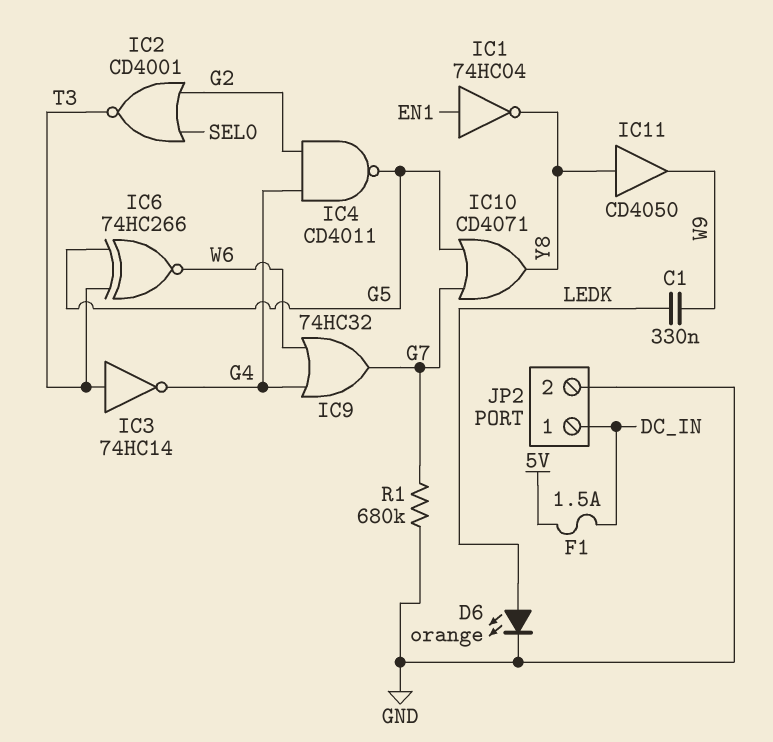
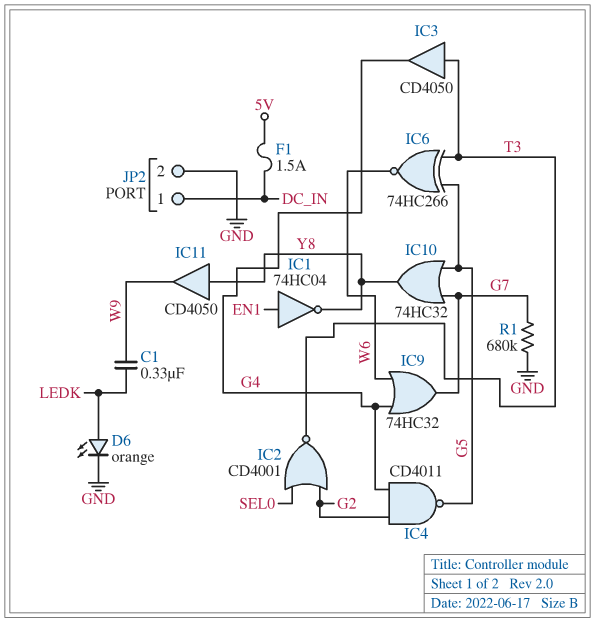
IC3: NOT 74HC14 (in T3, out G4) -> buffer CD4050 (in T3, out G4)
IC10: OR CD4071 (in G5, in G7, out Y8) -> OR 74HC32 (in G5, in G7, out Y8)

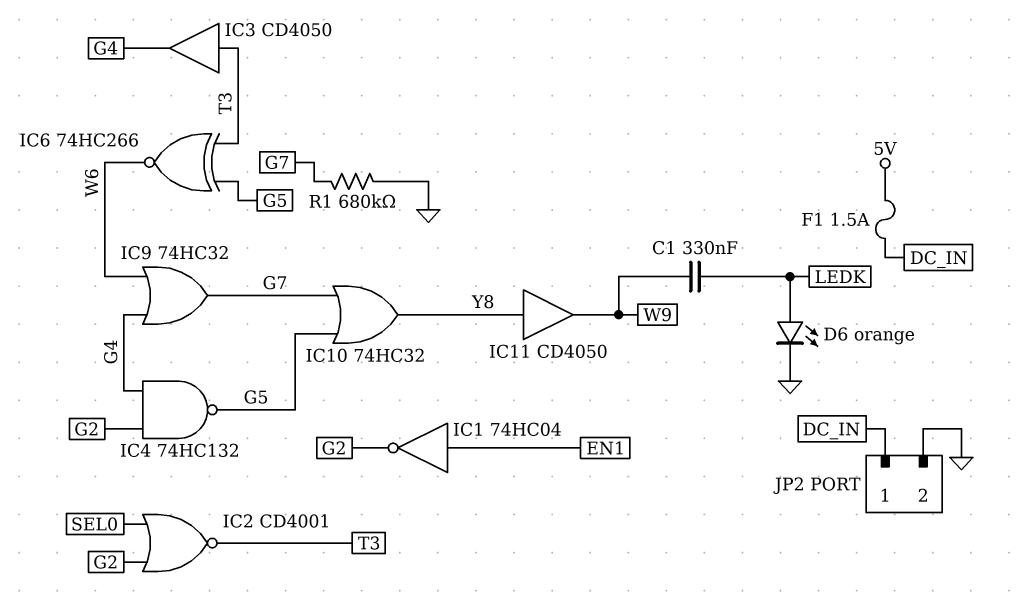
IC1: NOT 74HC04 (in EN1, out Y8) -> NOT 74HC04 (in EN1, out G2)
IC4: NAND CD4011 (in G2, in G4, out G5) -> NAND 74HC132 (in G2, in G4, out G5)

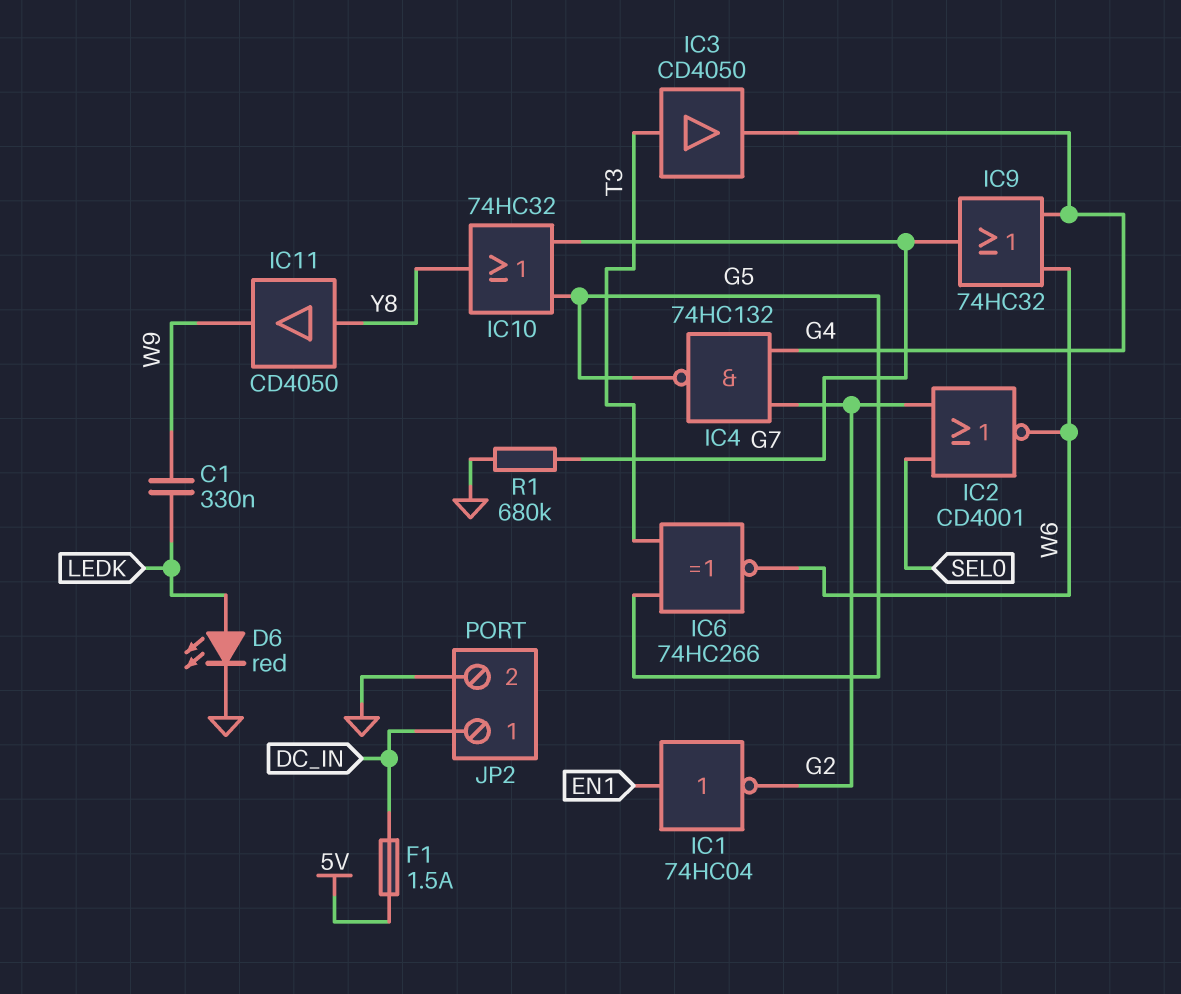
D6: LED orange (A LEDK, K GND) -> LED red (A LEDK, K GND)
IC2: NOR CD4001 (in G2, in SEL0, out T3) -> NOR CD4001 (in G2, in SEL0, out W6)

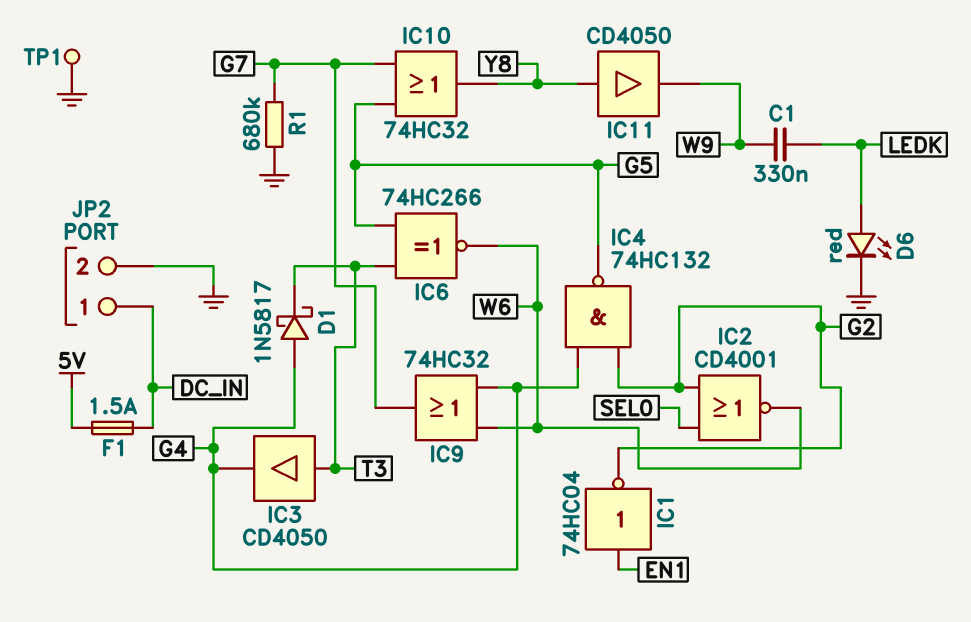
D1: none -> schottky 1N5817 (A G4, K T3)
TP1: none -> test point (GND)

